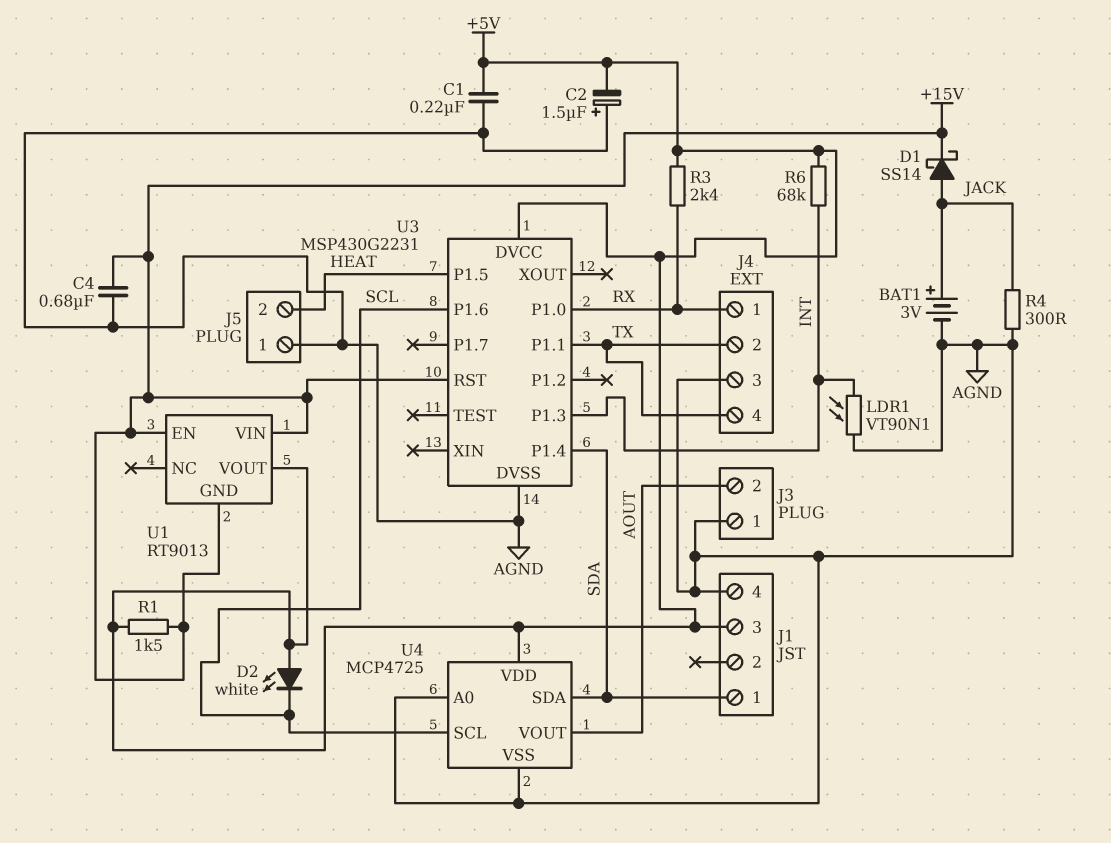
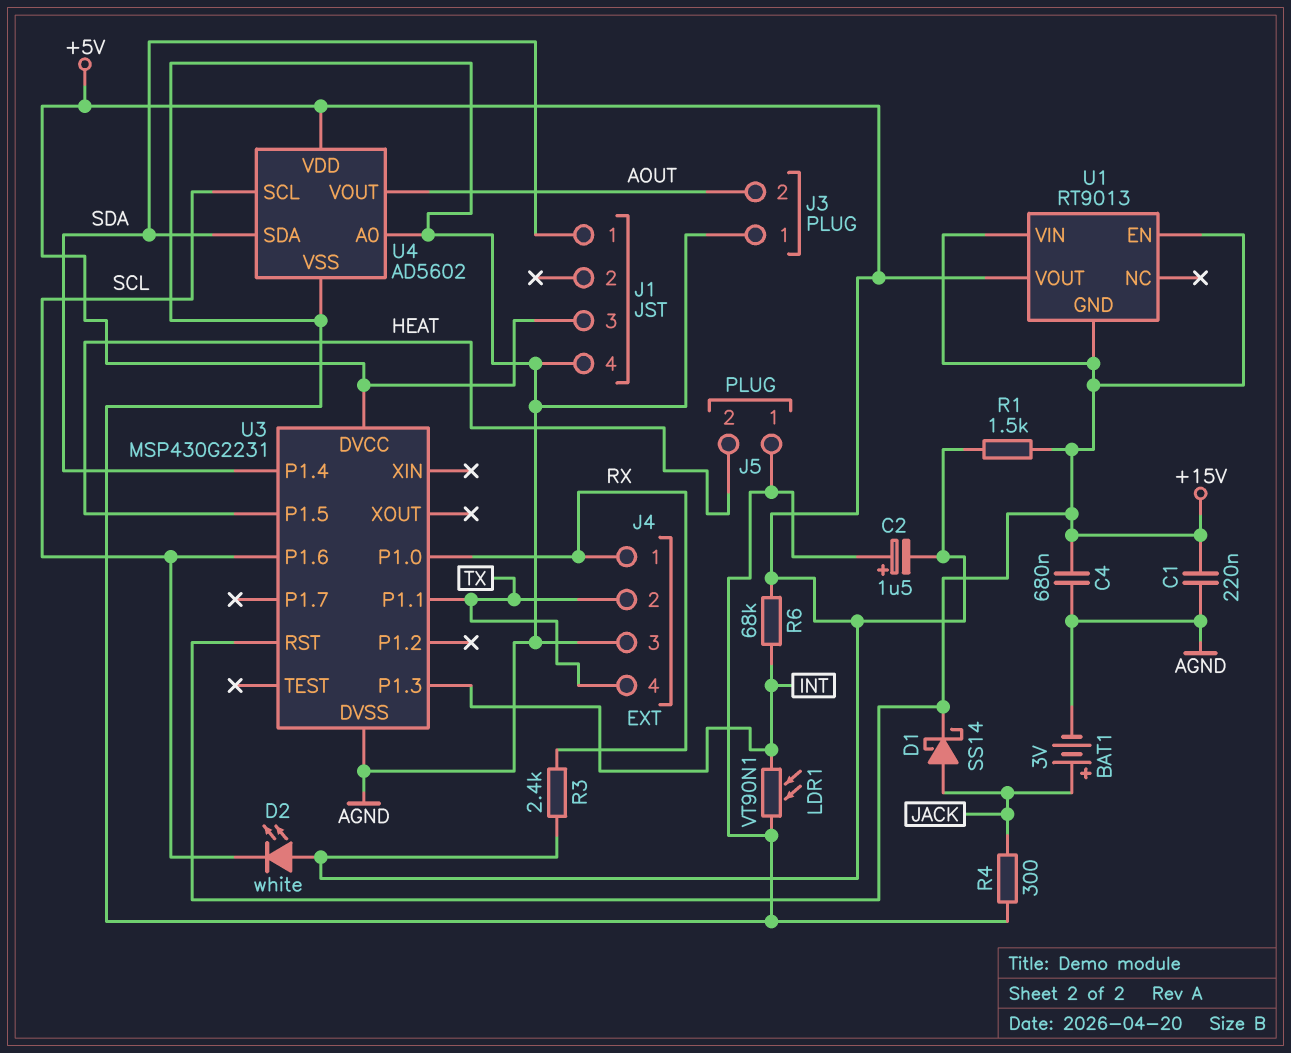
C1: 220nF (+5V, AGND) -> 220nF (+15V, AGND)
U4: MCP4725 -> AD5602

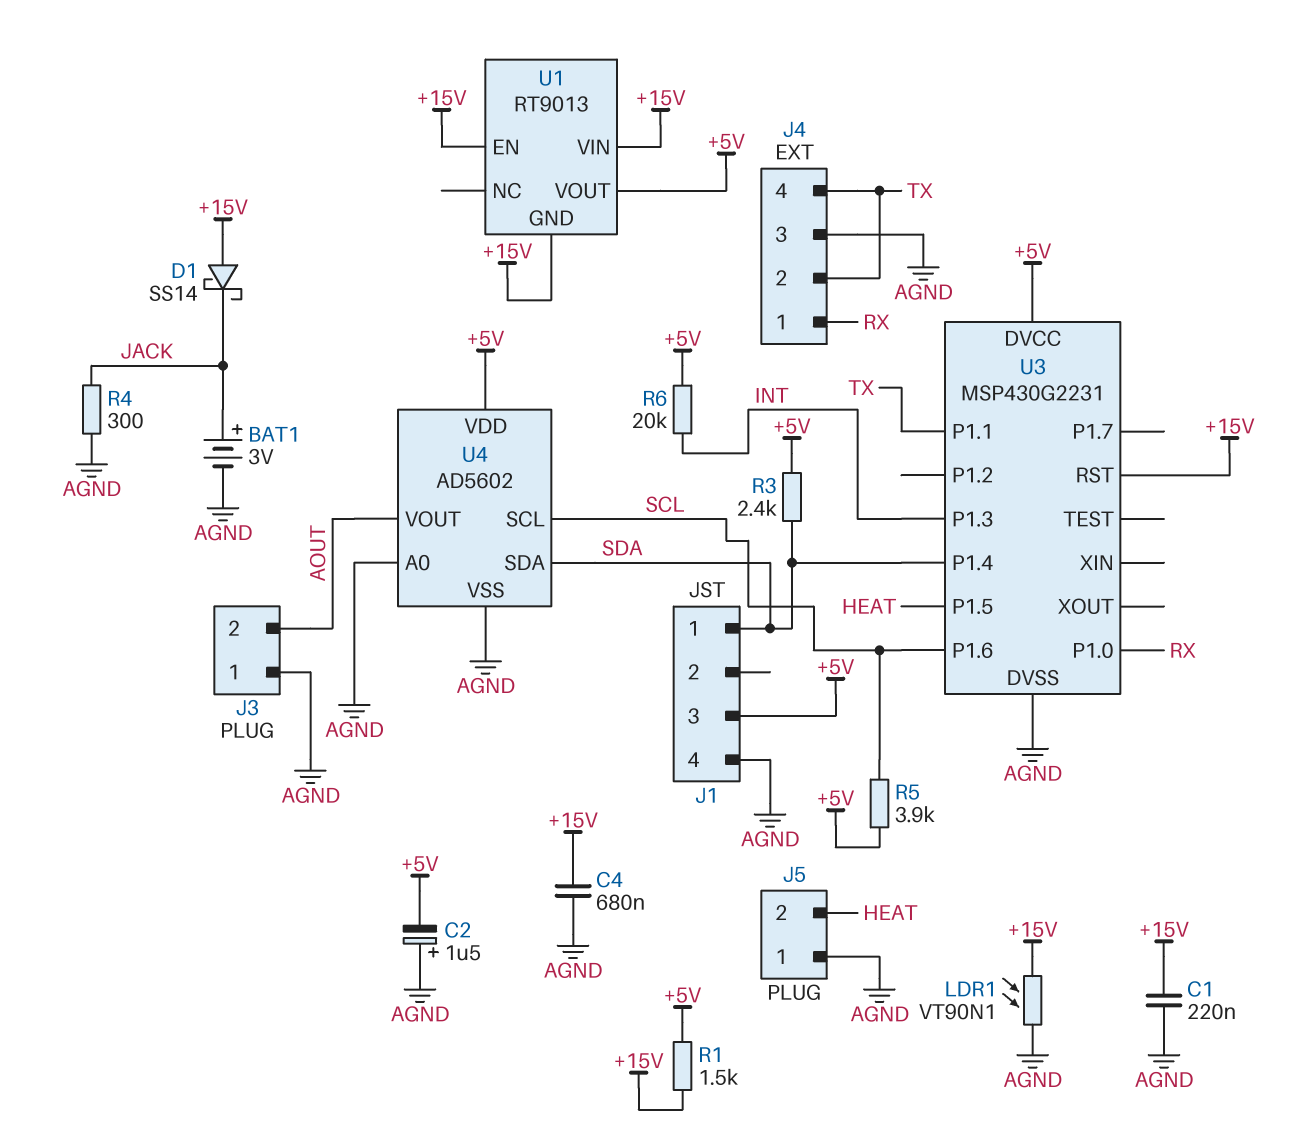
D1: schottky SS14 (A JACK, K +15V) -> schottky SS14 (A +15V, K JACK)
D2: LED white (A +5V, K SCL) -> none
LDR1: VT90N1 (AGND, INT) -> VT90N1 (+15V, AGND)
R3: 2.4k (+5V, RX) -> 2.4k (+5V, SDA)
R5: none -> 3.9k (+5V, SCL)
R6: 68k (+5V, INT) -> 20k (+5V, INT)

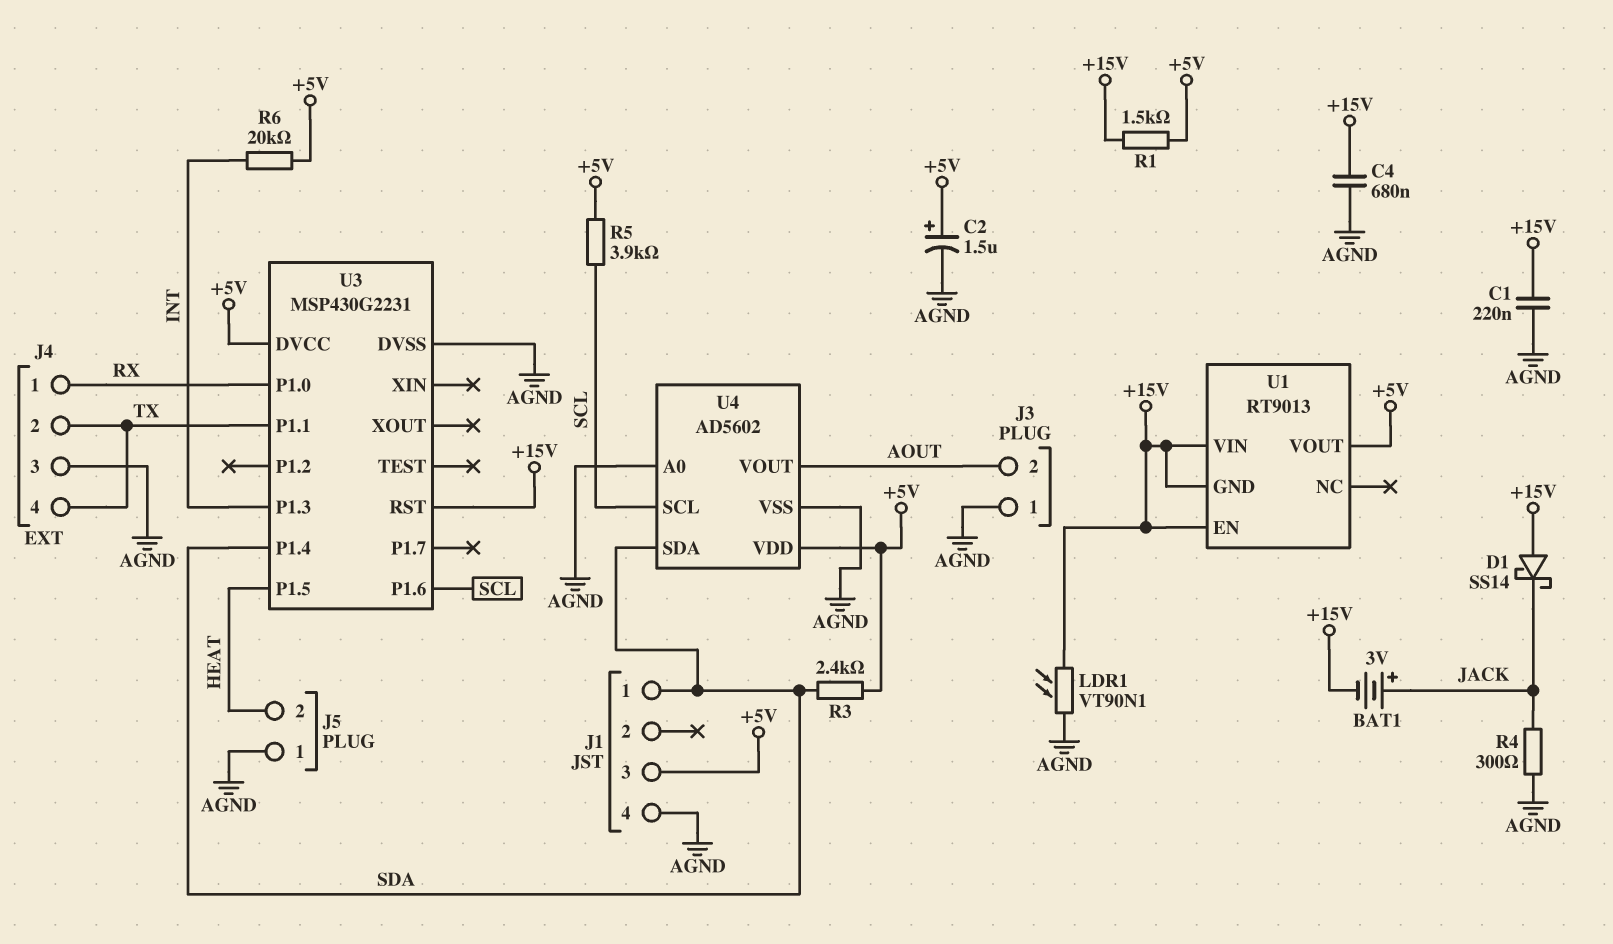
BAT1: 3V (plus JACK, minus AGND) -> 3V (plus JACK, minus +15V)
C2: 1.5uF (plus AGND, minus +5V) -> 1.5uF (plus +5V, minus AGND)

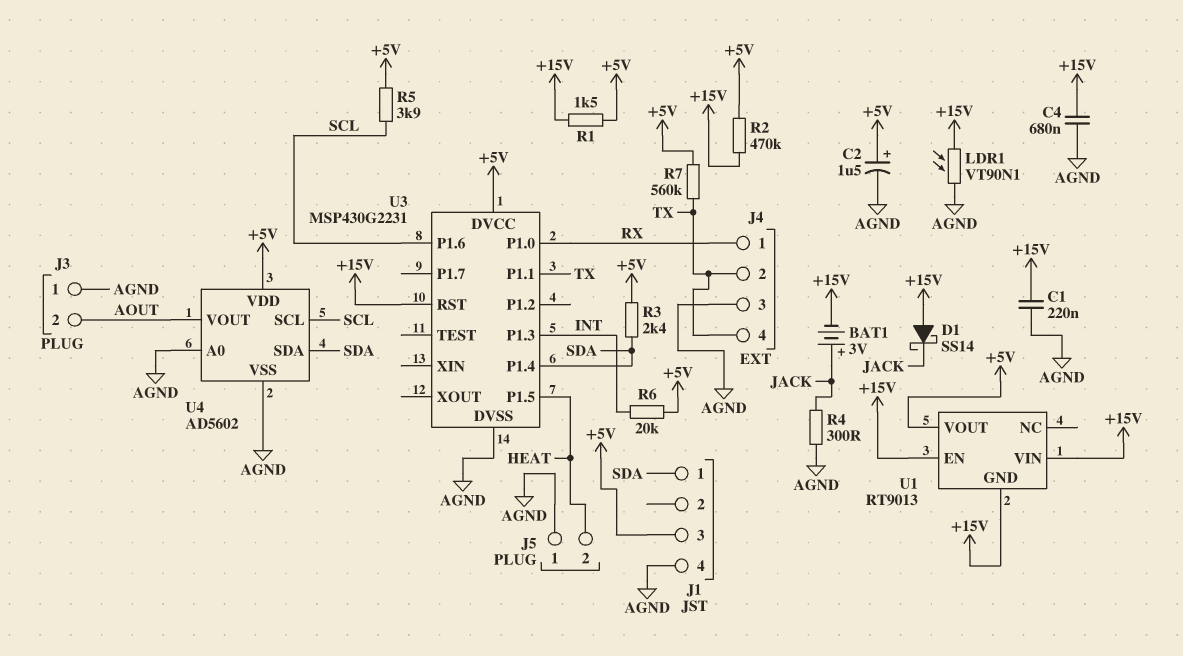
R2: none -> 470k (+5V, +15V)
R7: none -> 560k (+5V, TX)

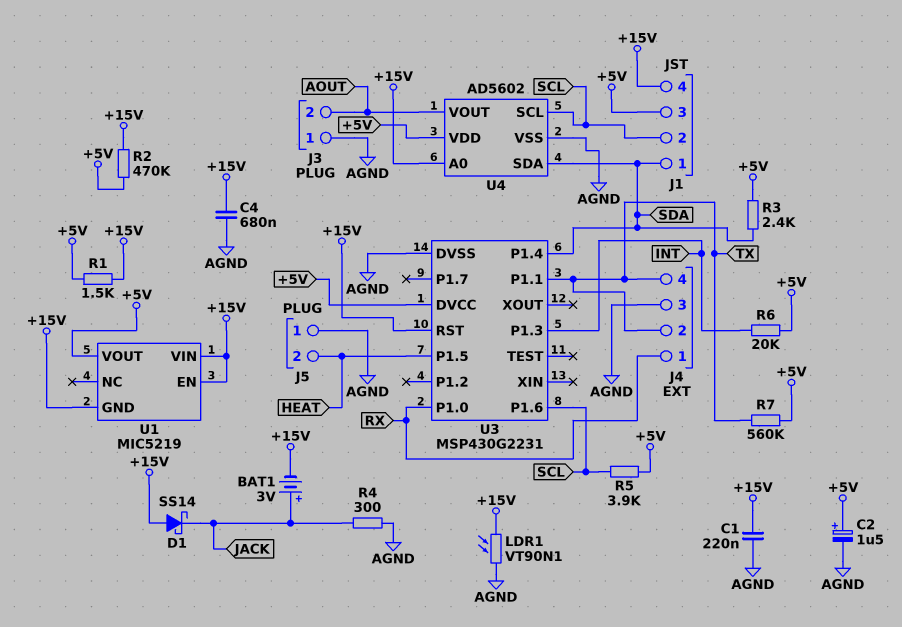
J1 pin 2: none -> SCL
J1 pin 4: AGND -> +15V
U1: RT9013 -> MIC5219
U4 pin A0: AGND -> +15V

